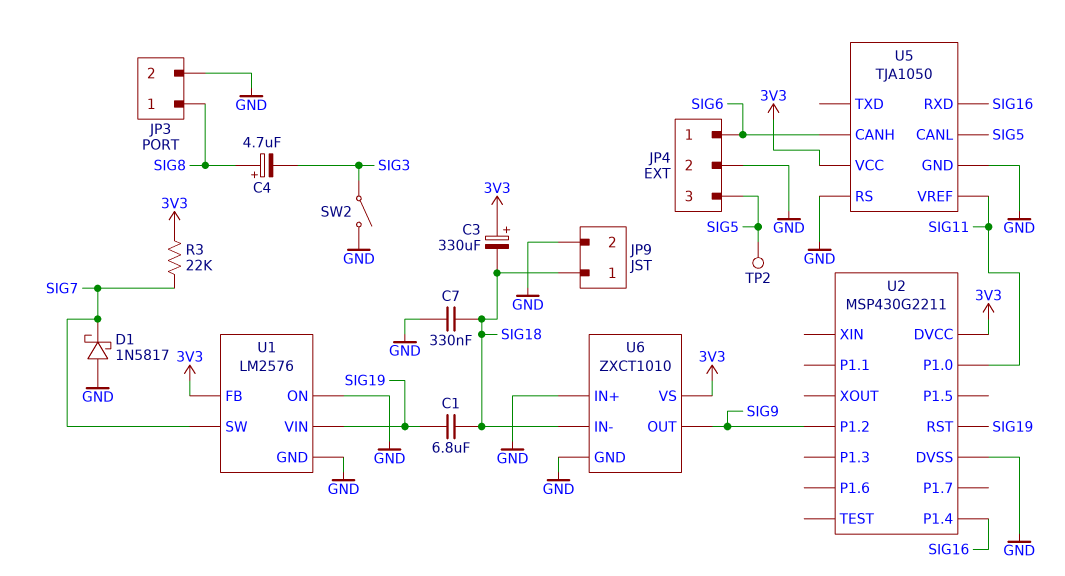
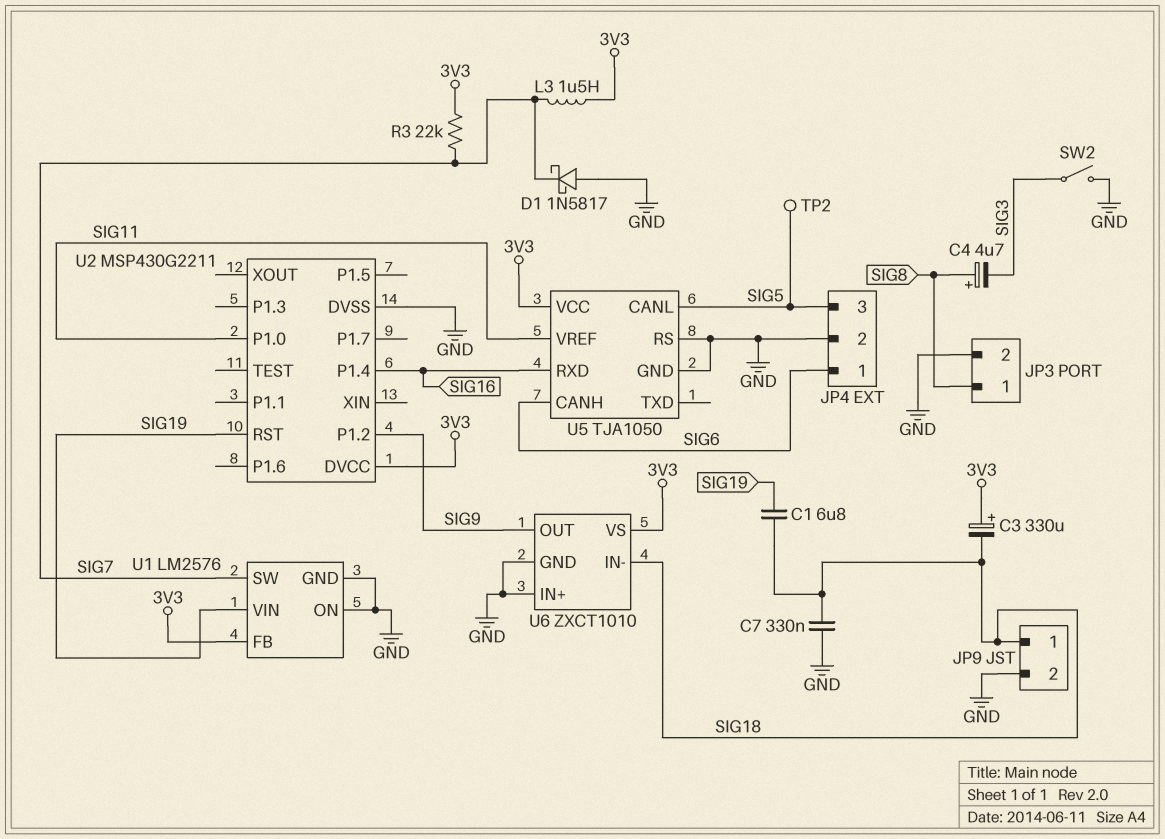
L3: none -> 1.5uH (3V3, SIG7)

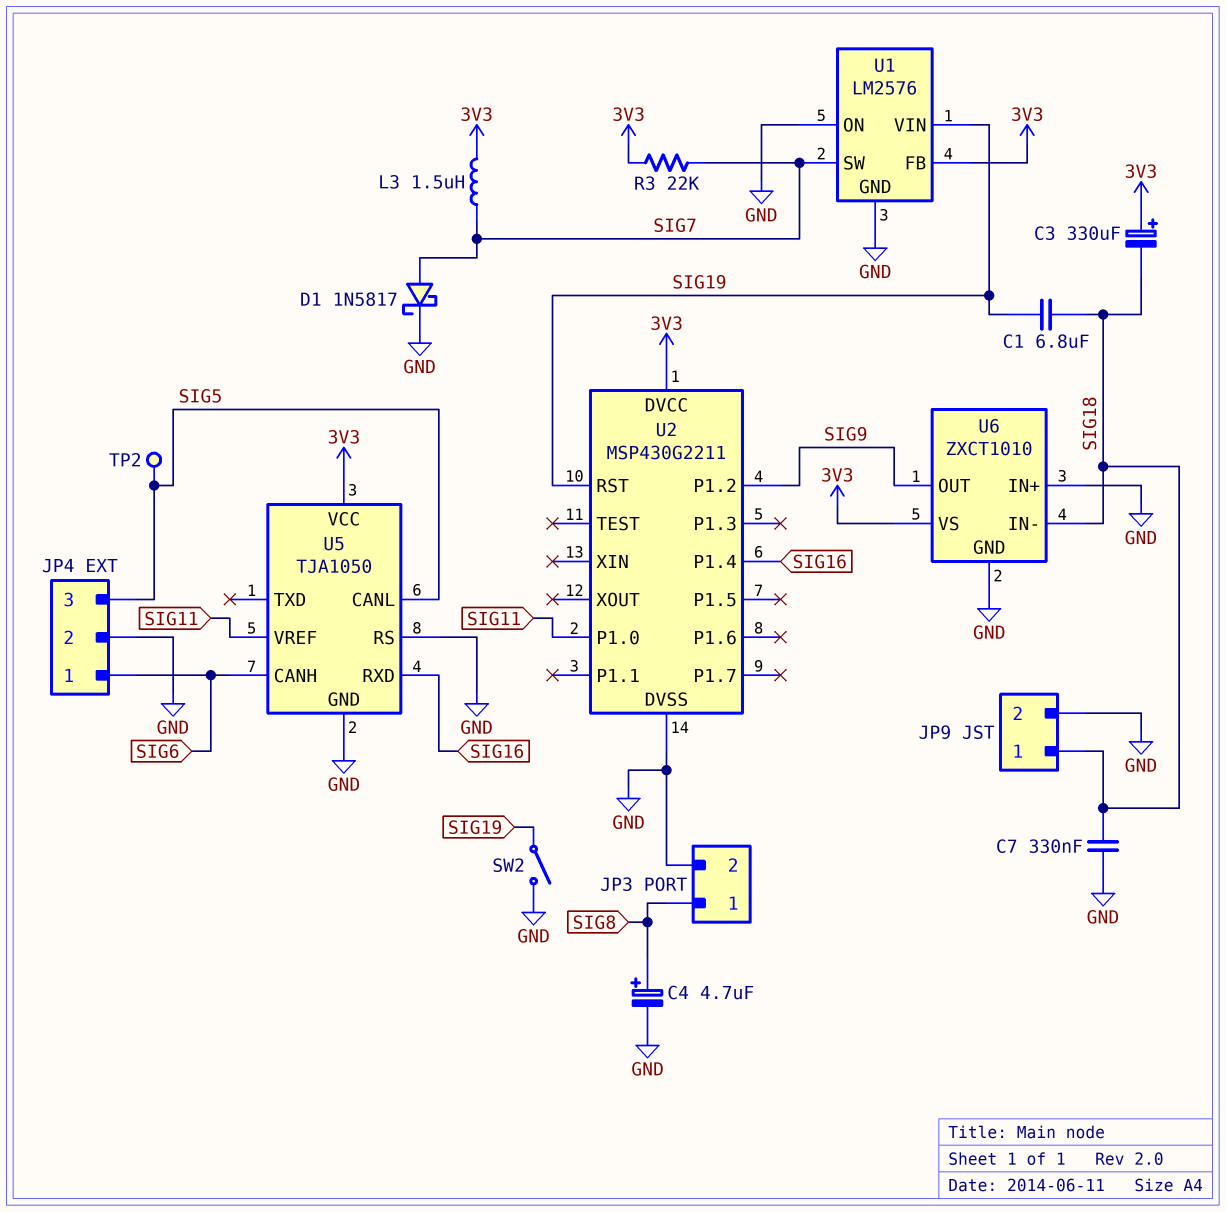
C4: 4.7uF (plus SIG8, minus SIG3) -> 4.7uF (plus SIG8, minus GND)
D1: schottky 1N5817 (A GND, K SIG7) -> schottky 1N5817 (A SIG7, K GND)
SW2: switch (GND, SIG3) -> switch (GND, SIG19)

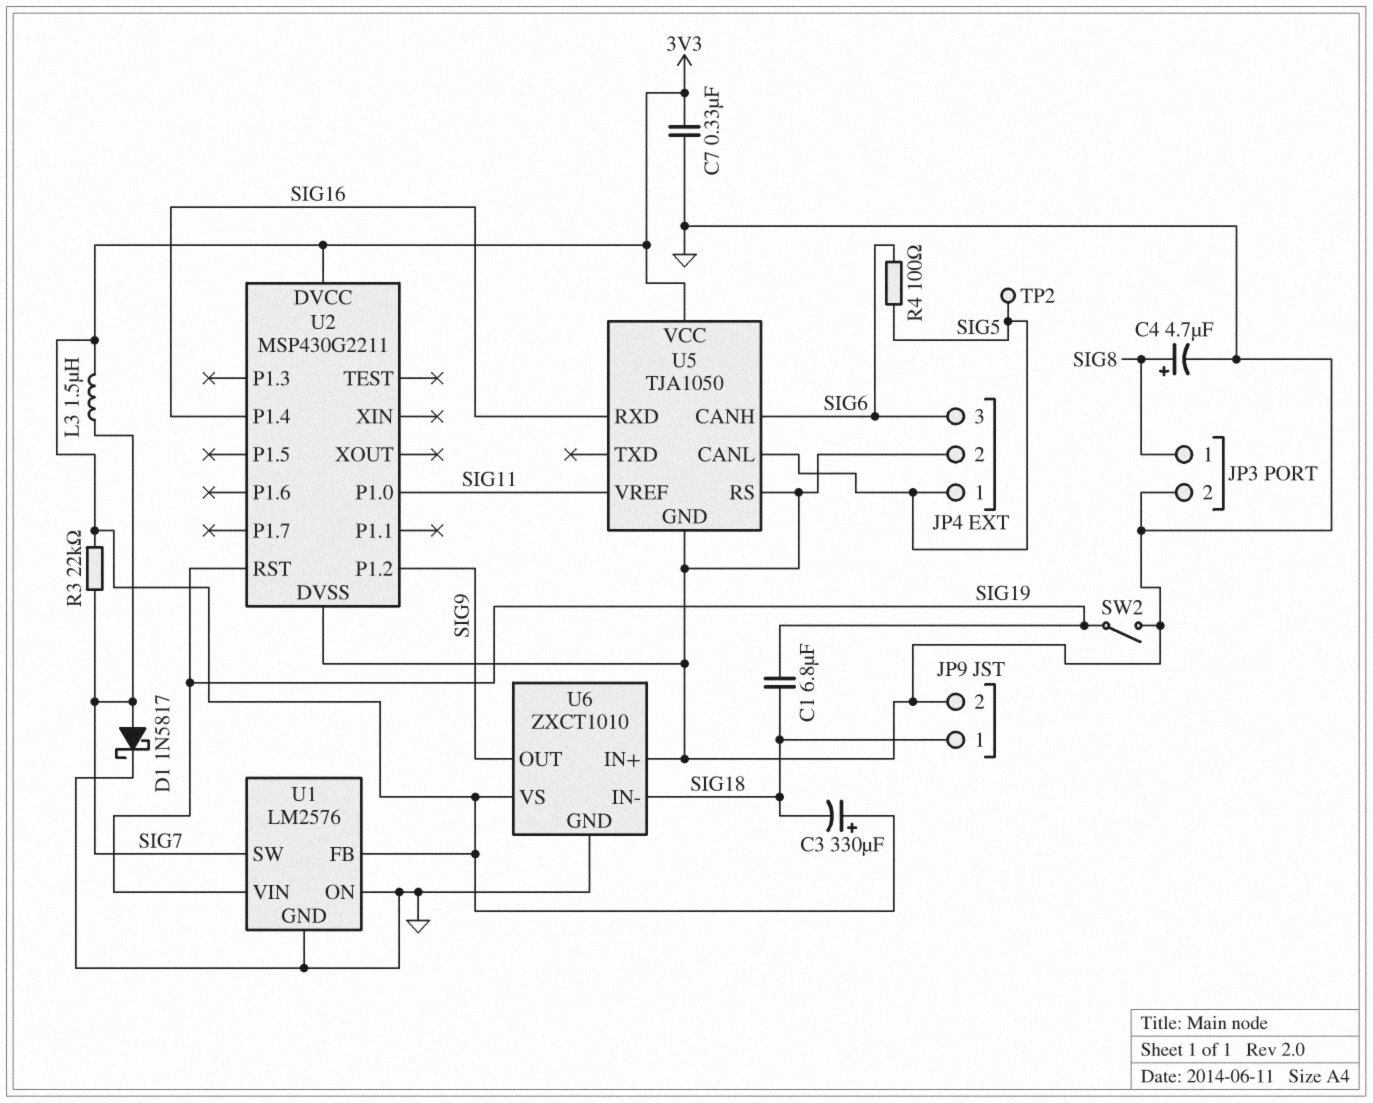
C7: 330nF (GND, SIG18) -> 330nF (3V3, GND)
JP4 pin 1: SIG6 -> SIG5
JP4 pin 3: SIG5 -> SIG6
R4: none -> 100 (SIG5, SIG6)

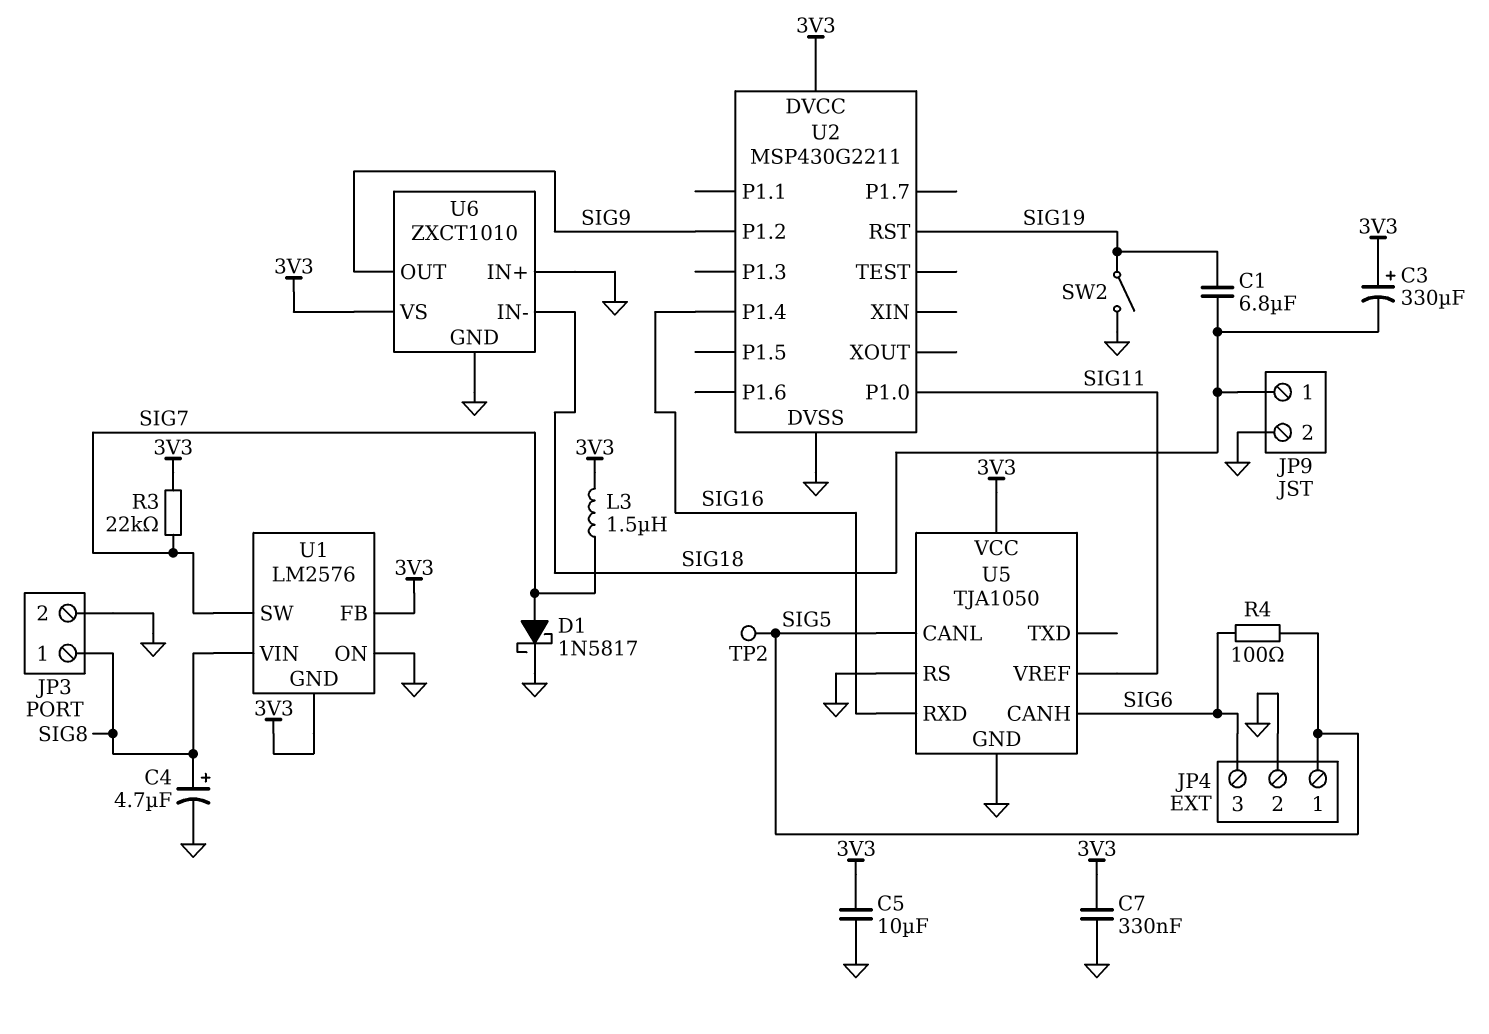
C5: none -> 10uF (3V3, GND)
U1 pin GND: GND -> 3V3
U1 pin VIN: SIG19 -> SIG8

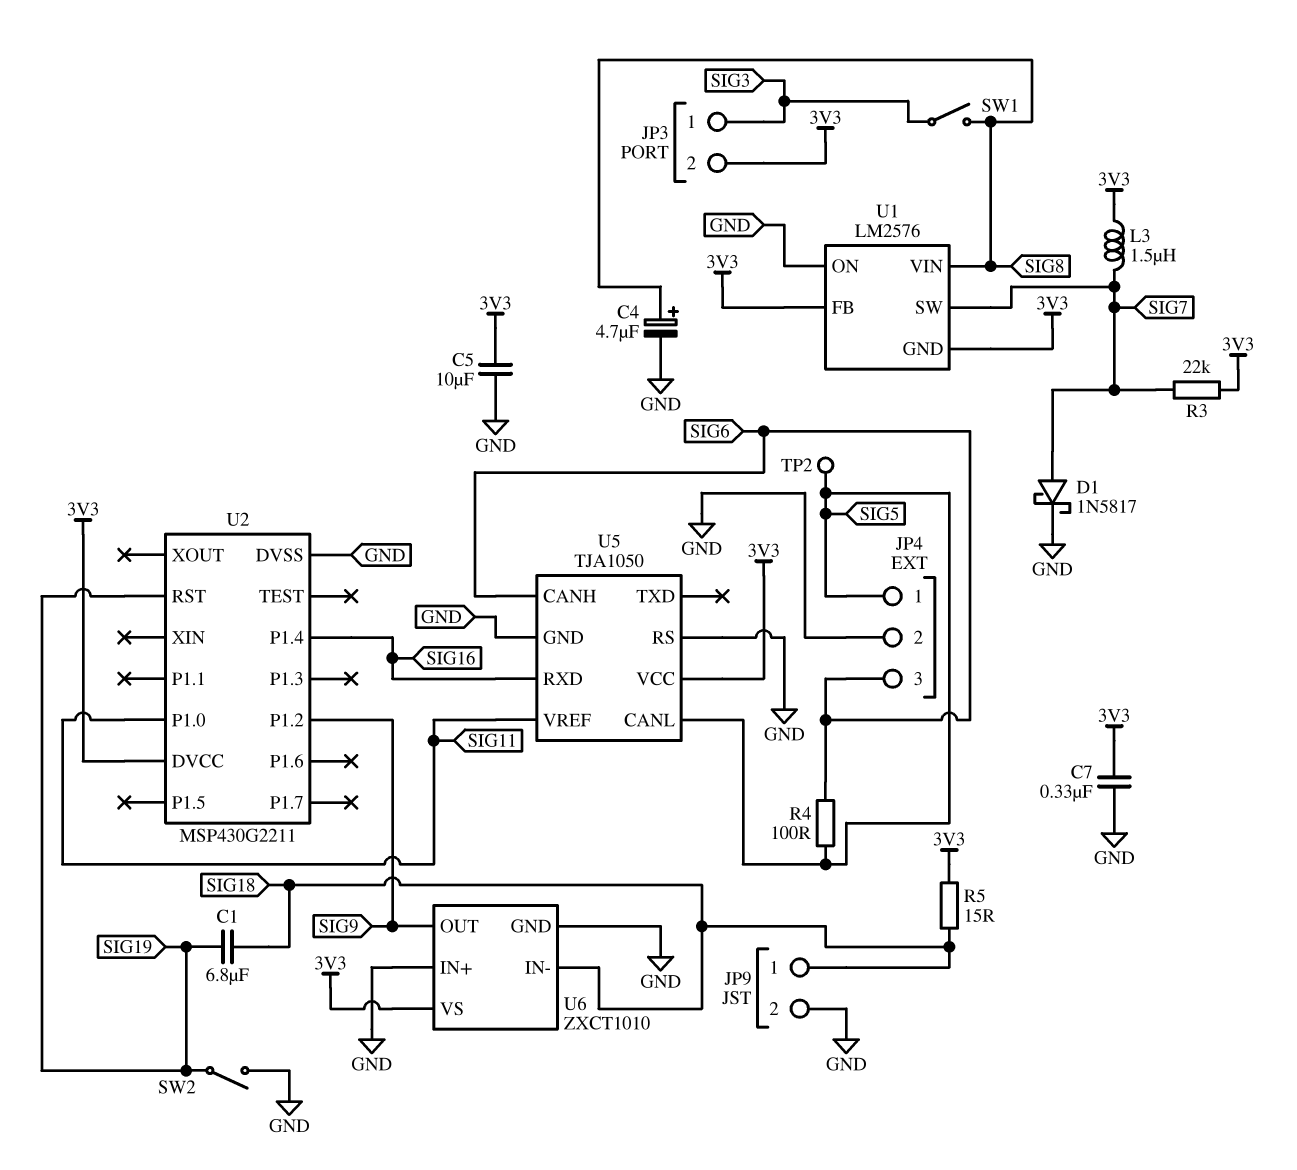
C3: 330uF (plus 3V3, minus SIG18) -> none
JP3 pin 1: SIG8 -> SIG3
JP3 pin 2: GND -> 3V3
R5: none -> 15 (3V3, SIG18)
SW1: none -> switch (SIG3, SIG8)

